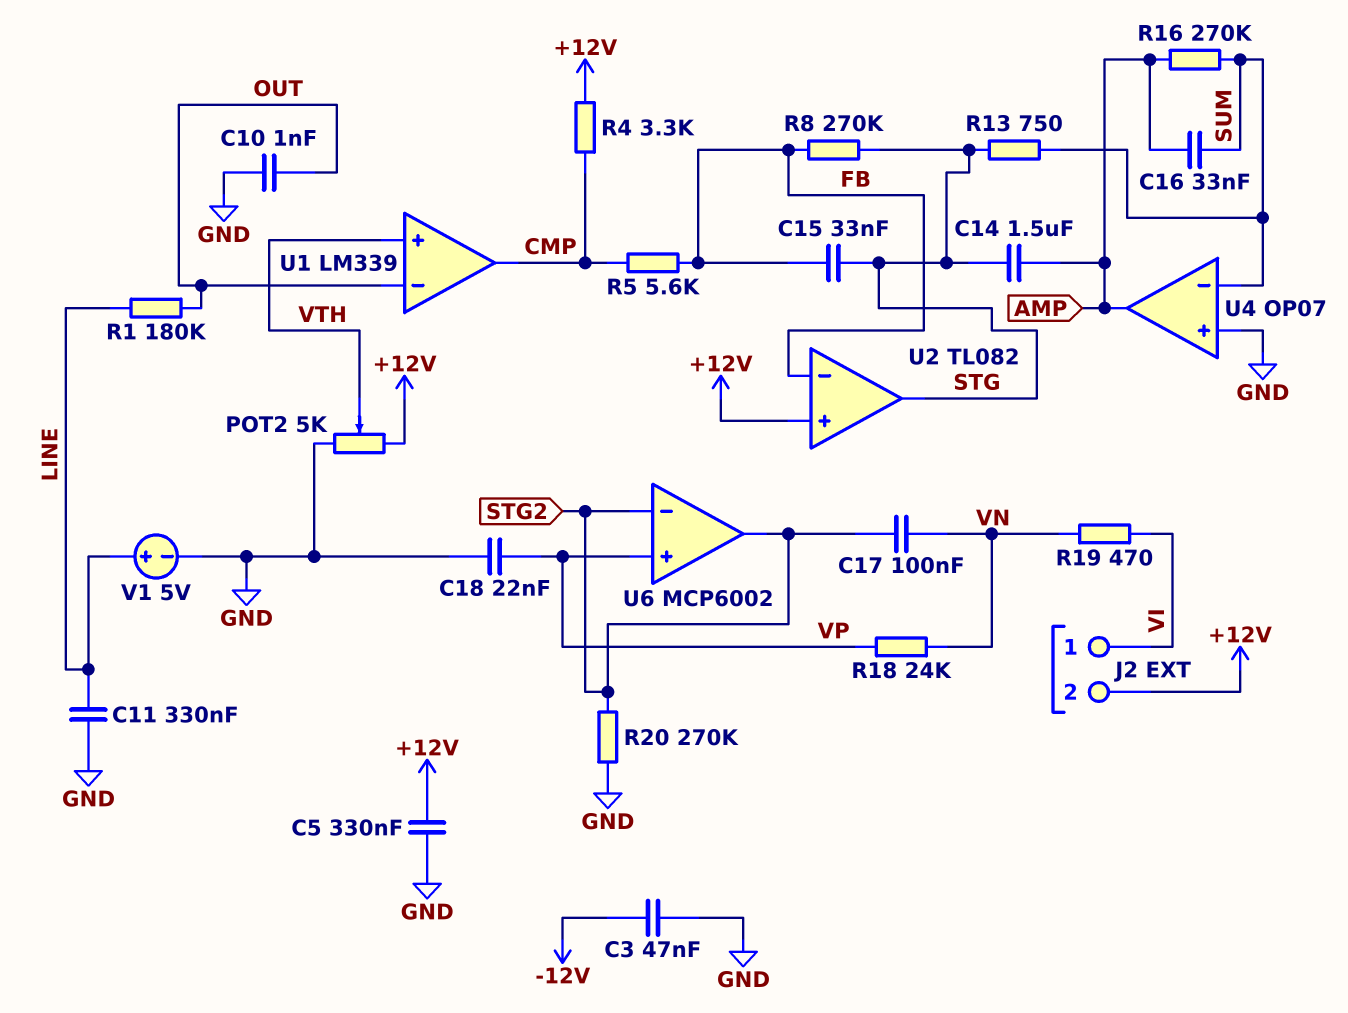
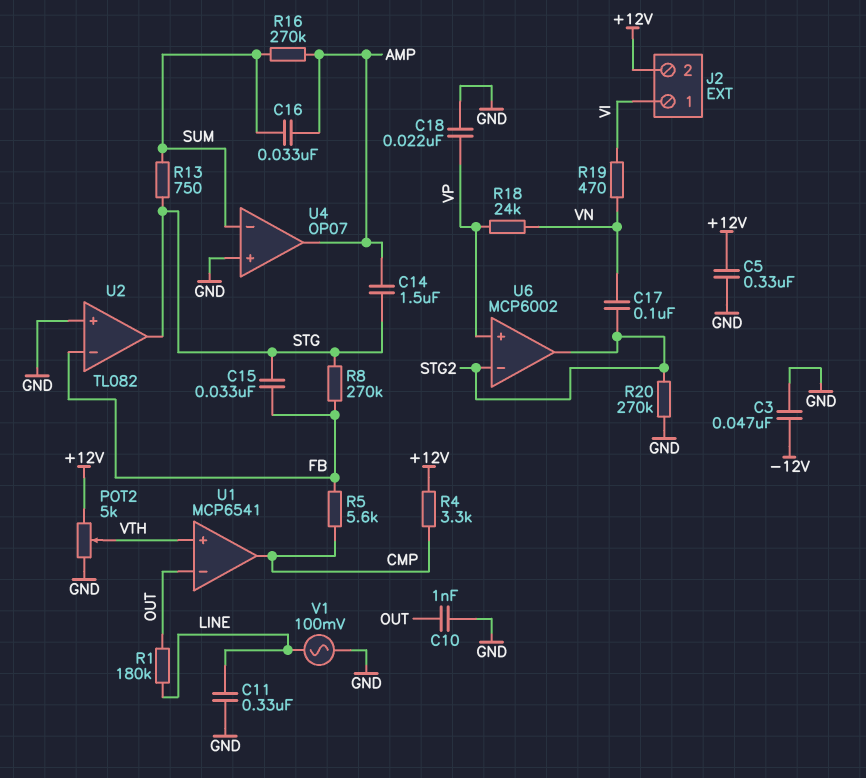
U1: LM339 -> MCP6541
U2 pin in+: +12V -> GND
V1: 5V (plus LINE, minus GND) -> AC 100mV (GND, LINE)

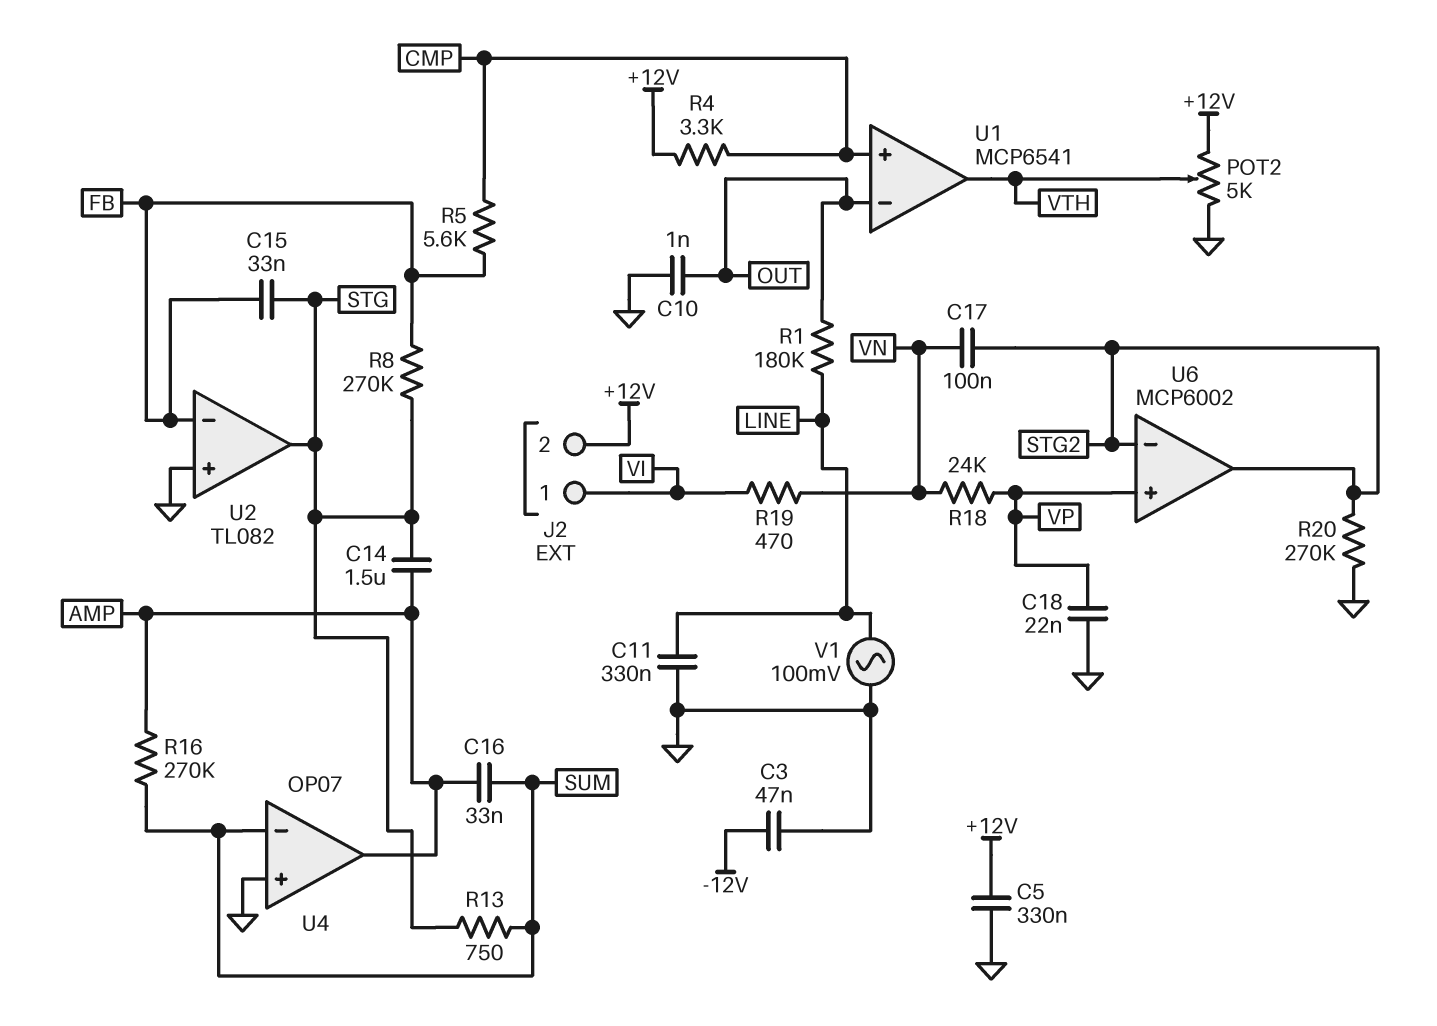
U1 pin in+: VTH -> CMP
U1 pin out: CMP -> VTH

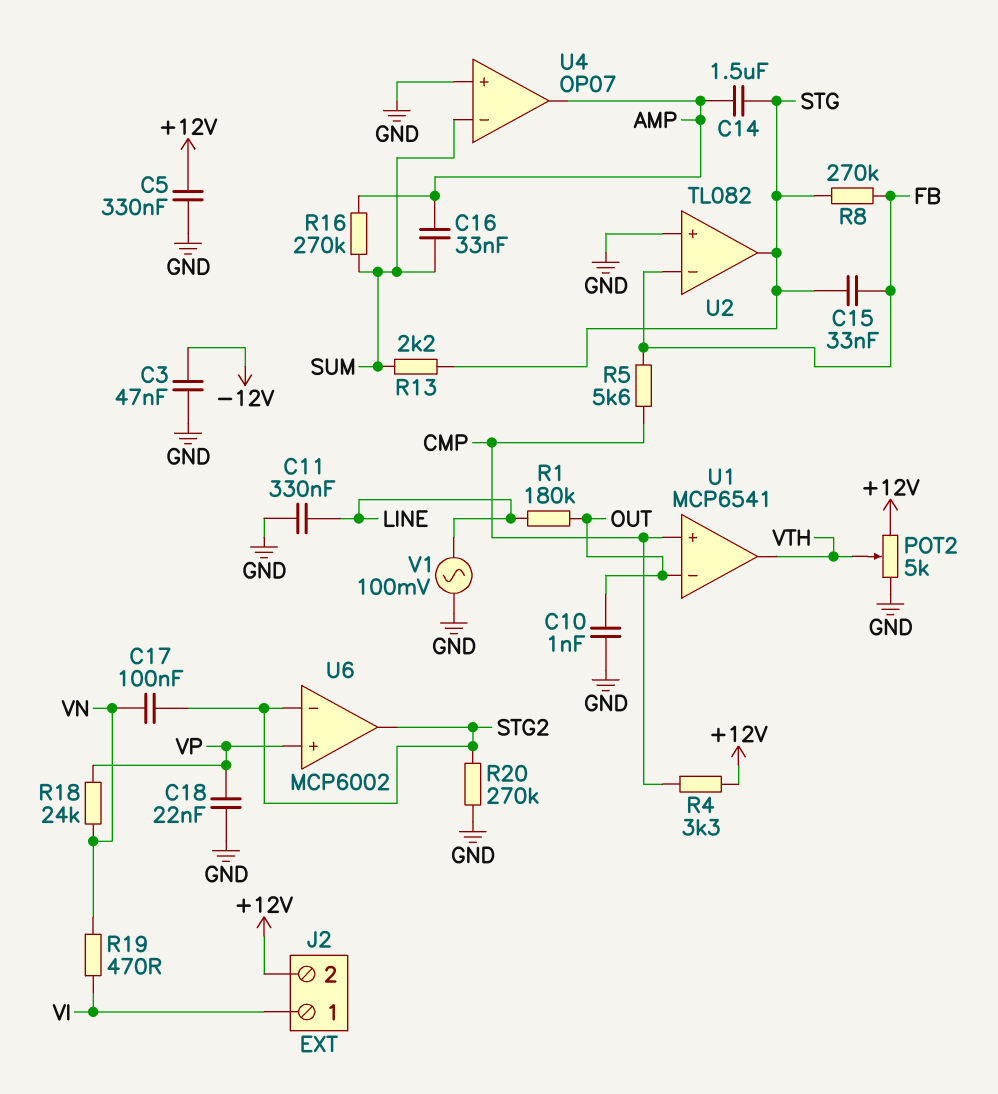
R13: 750 (STG, SUM) -> 2.2k (STG, SUM)

